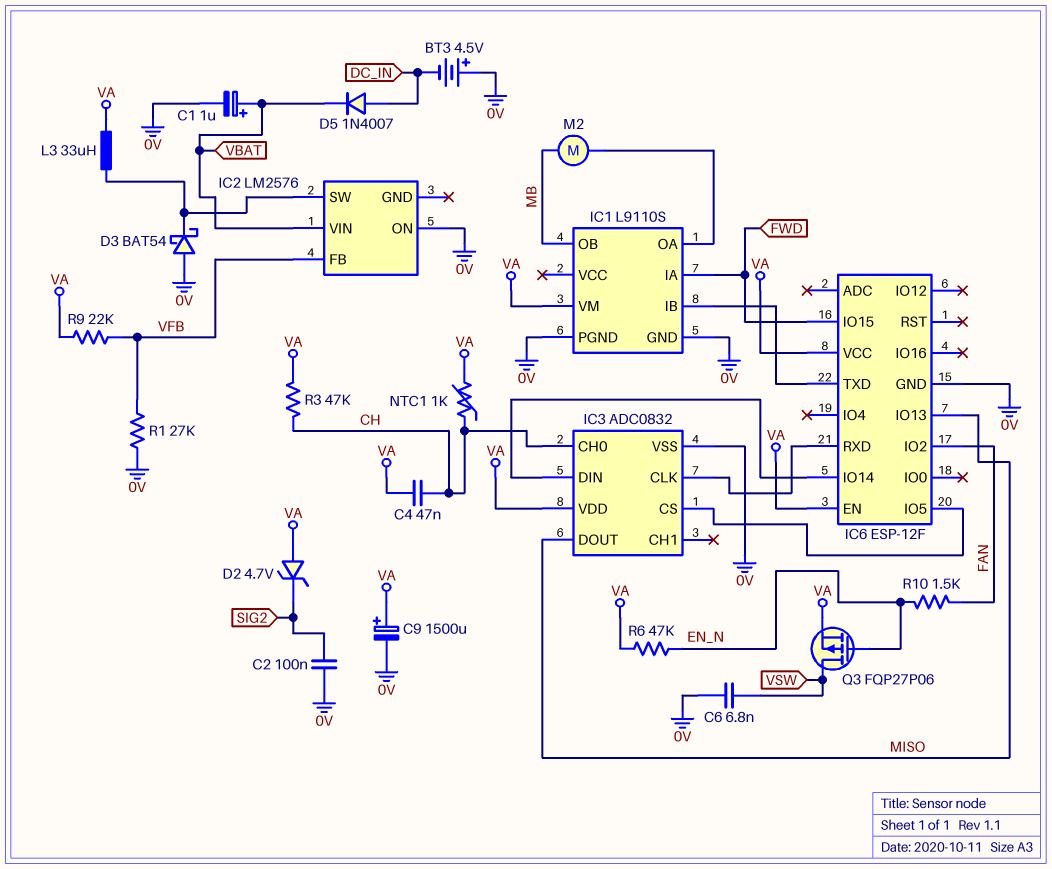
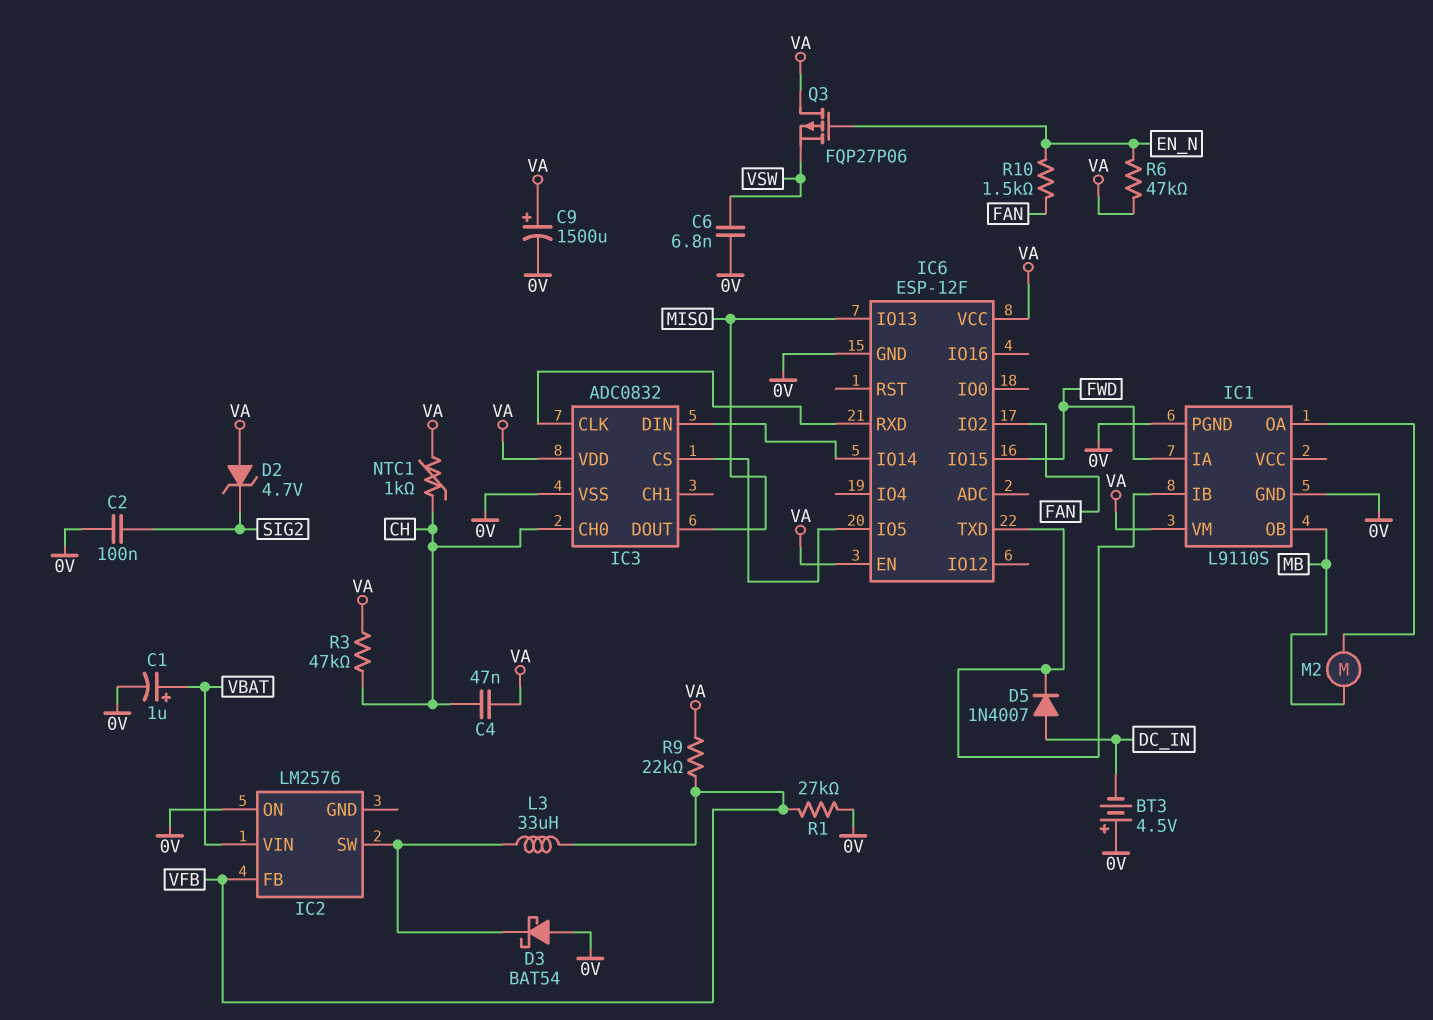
D5: diode 1N4007 (A DC_IN, K VBAT) -> diode 1N4007 (A DC_IN, K IC1/IB)
L3: 33uH (IC2/SW, VA) -> 33uH (IC2/SW, VFB)
Q3: PMOS FQP27P06 (G EN_N, D VSW, S VA) -> PMOS FQP27P06 (G EN_N, D VA, S VSW)

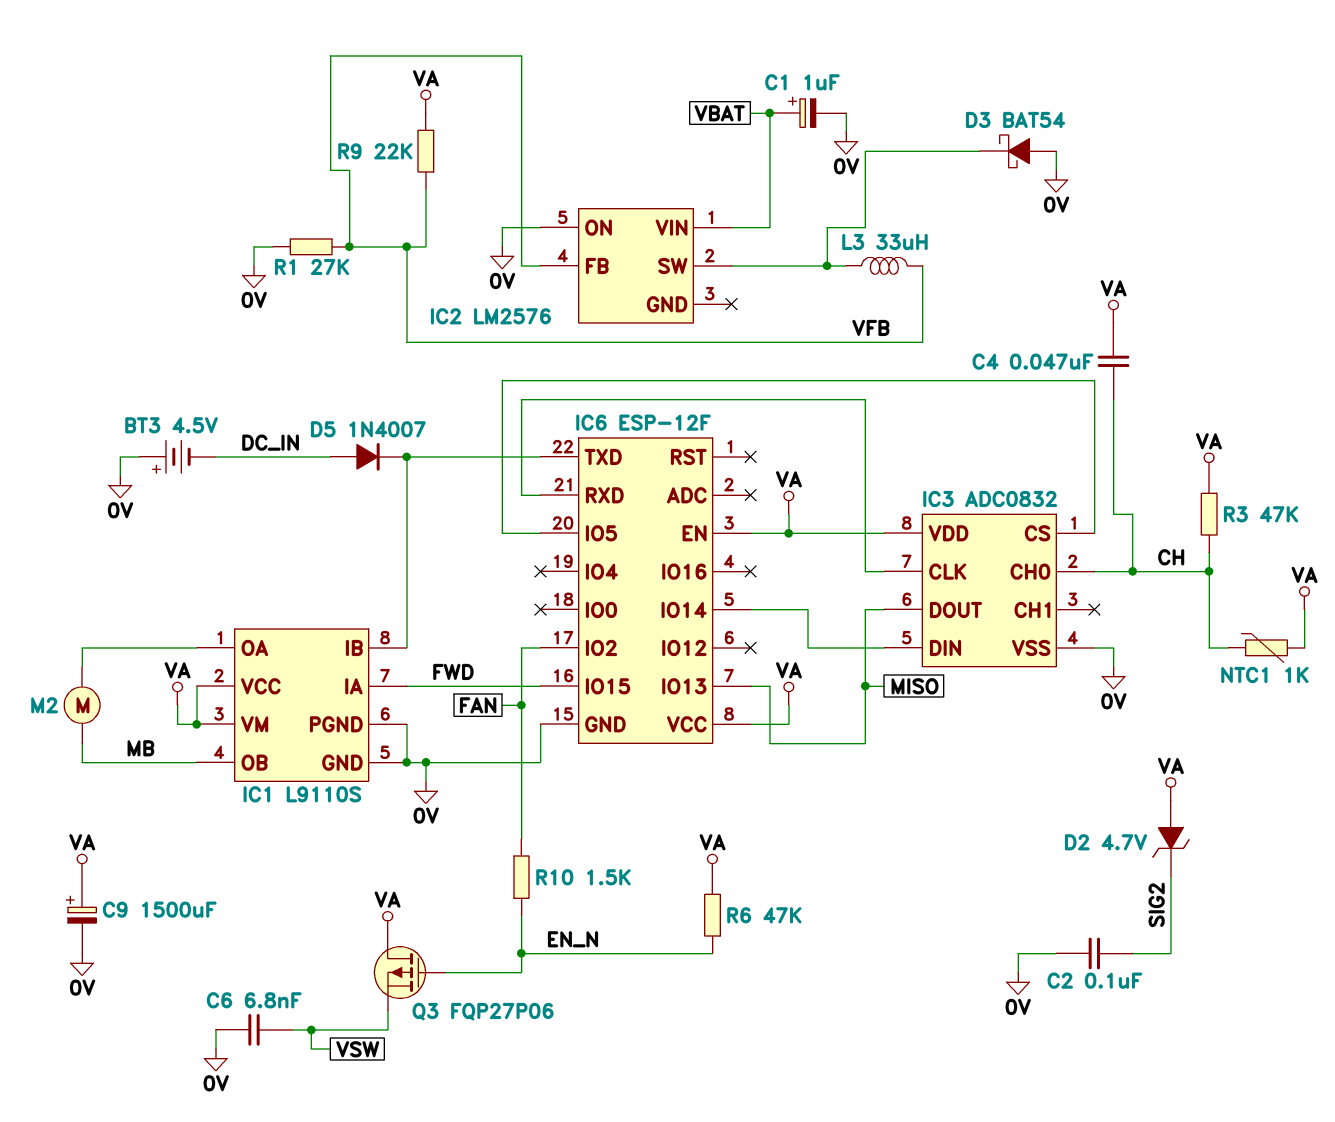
IC1 pin VCC: none -> VA

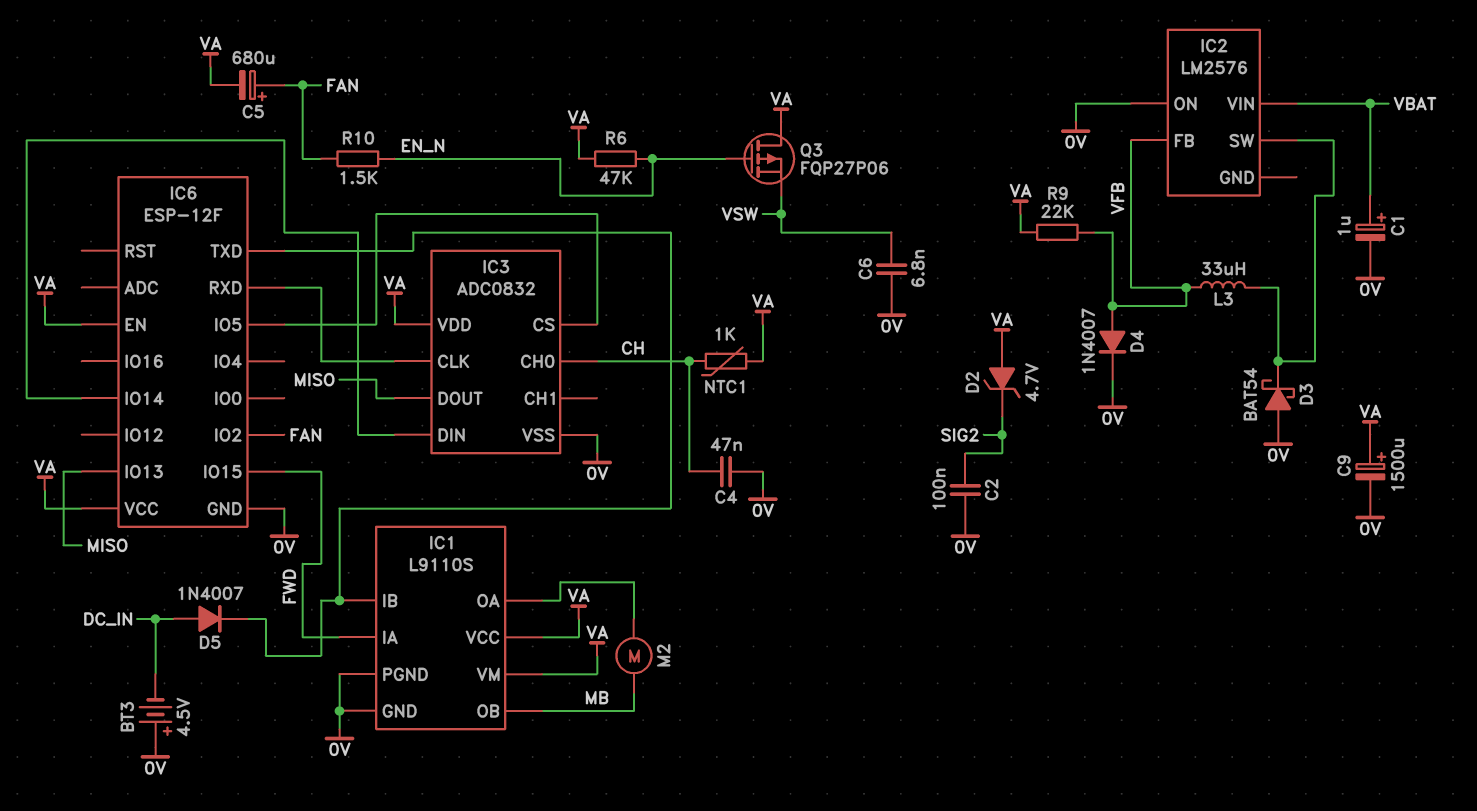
C4: 47nF (CH, VA) -> 47nF (0V, CH)
C5: none -> 680uF (plus FAN, minus VA)
D4: none -> diode 1N4007 (A VFB, K 0V)
R1: 27k (0V, VFB) -> none
R3: 47k (CH, VA) -> none

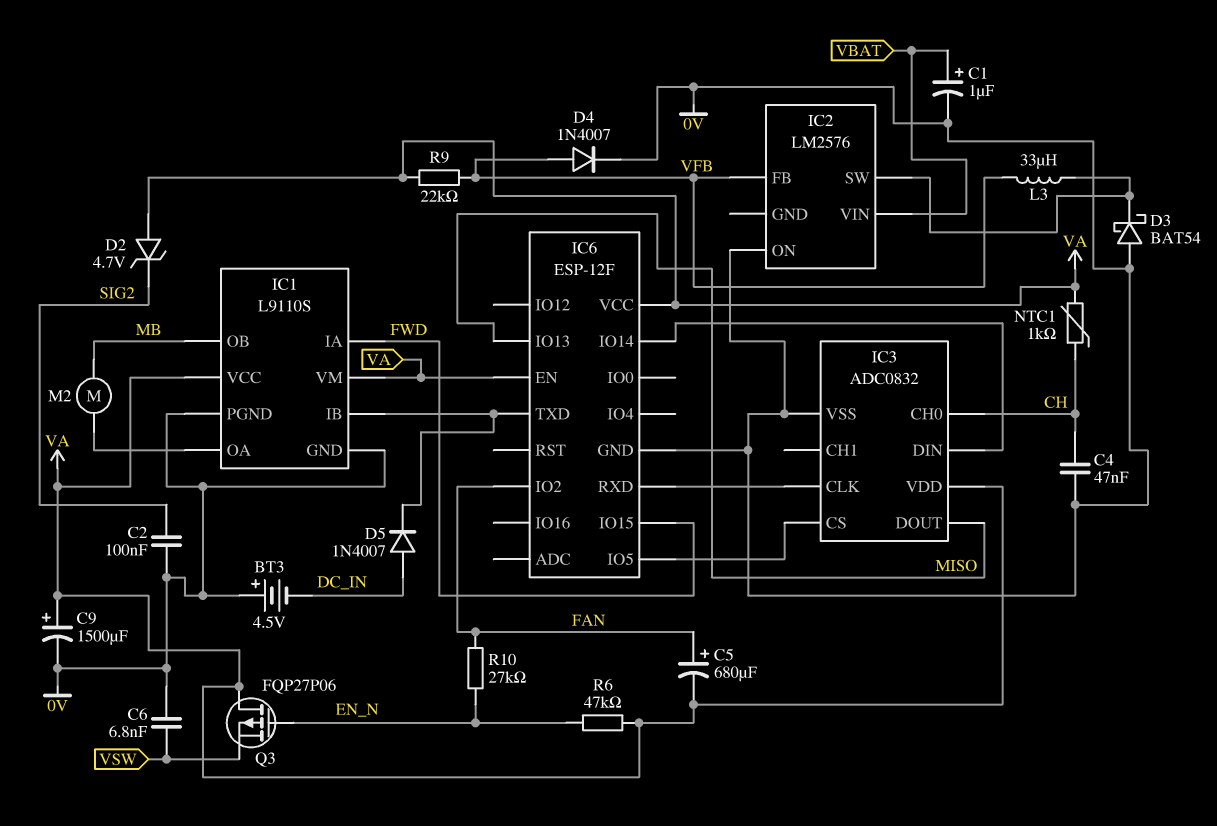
R10: 1.5k (EN_N, FAN) -> 27k (EN_N, FAN)

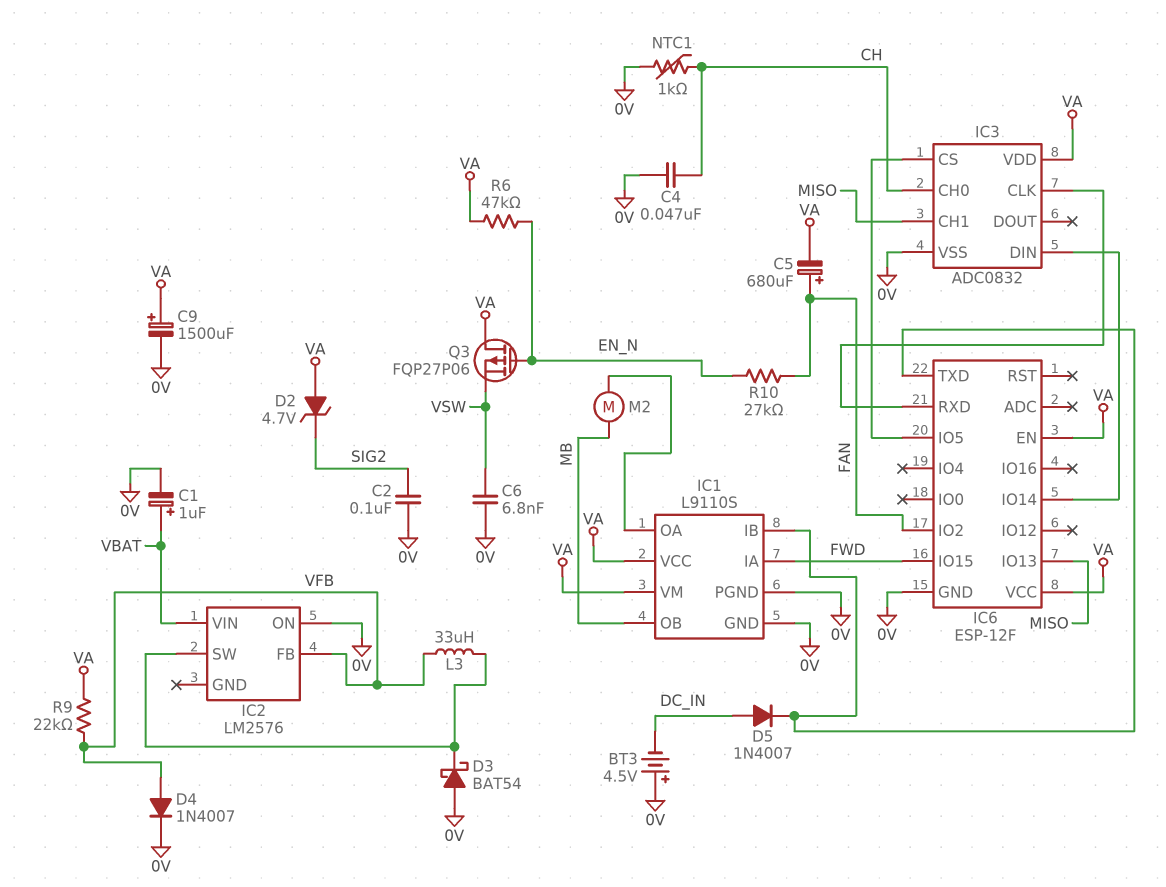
IC3 pin CH1: none -> MISO
IC3 pin DOUT: MISO -> none
NTC1: 1k (CH, VA) -> 1k (0V, CH)

